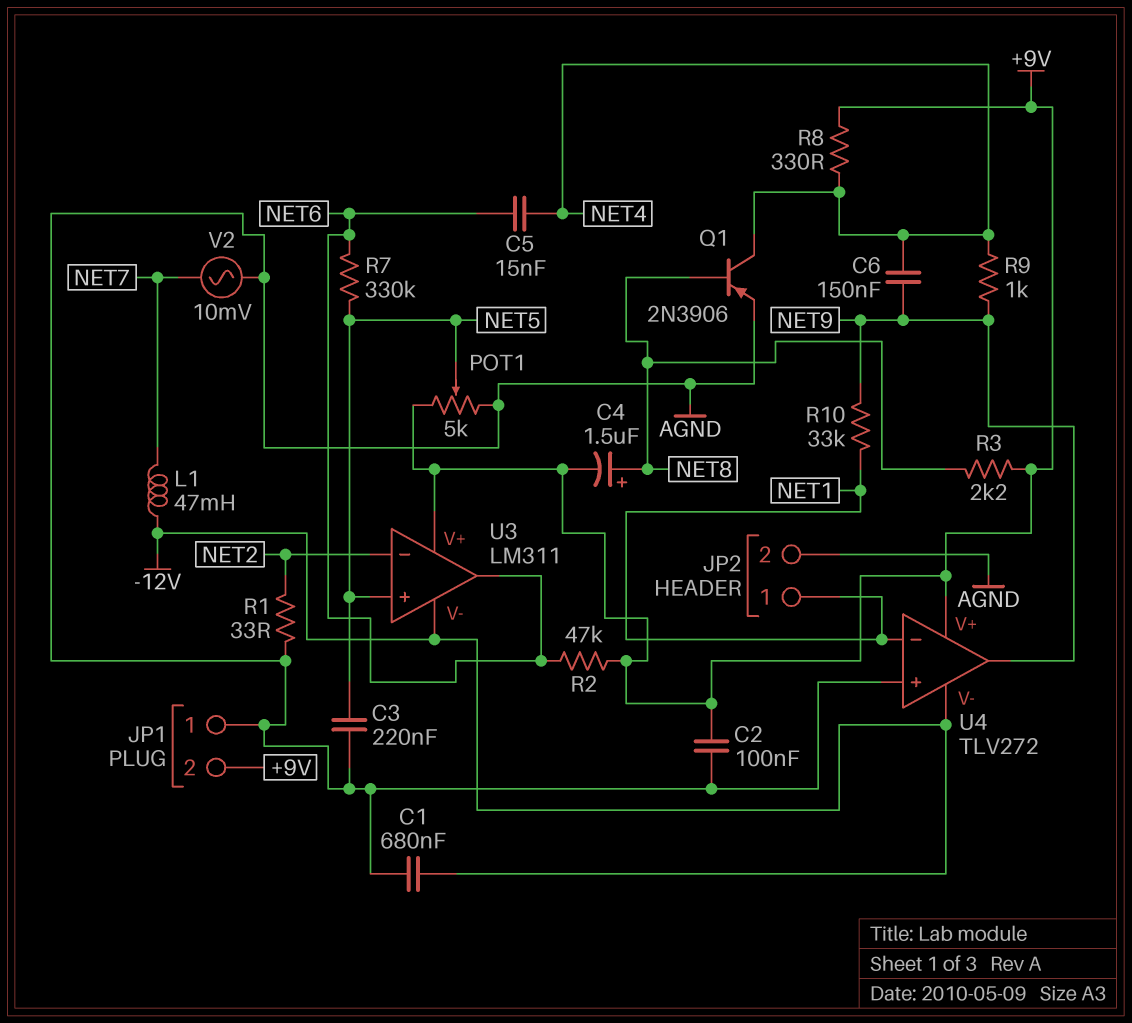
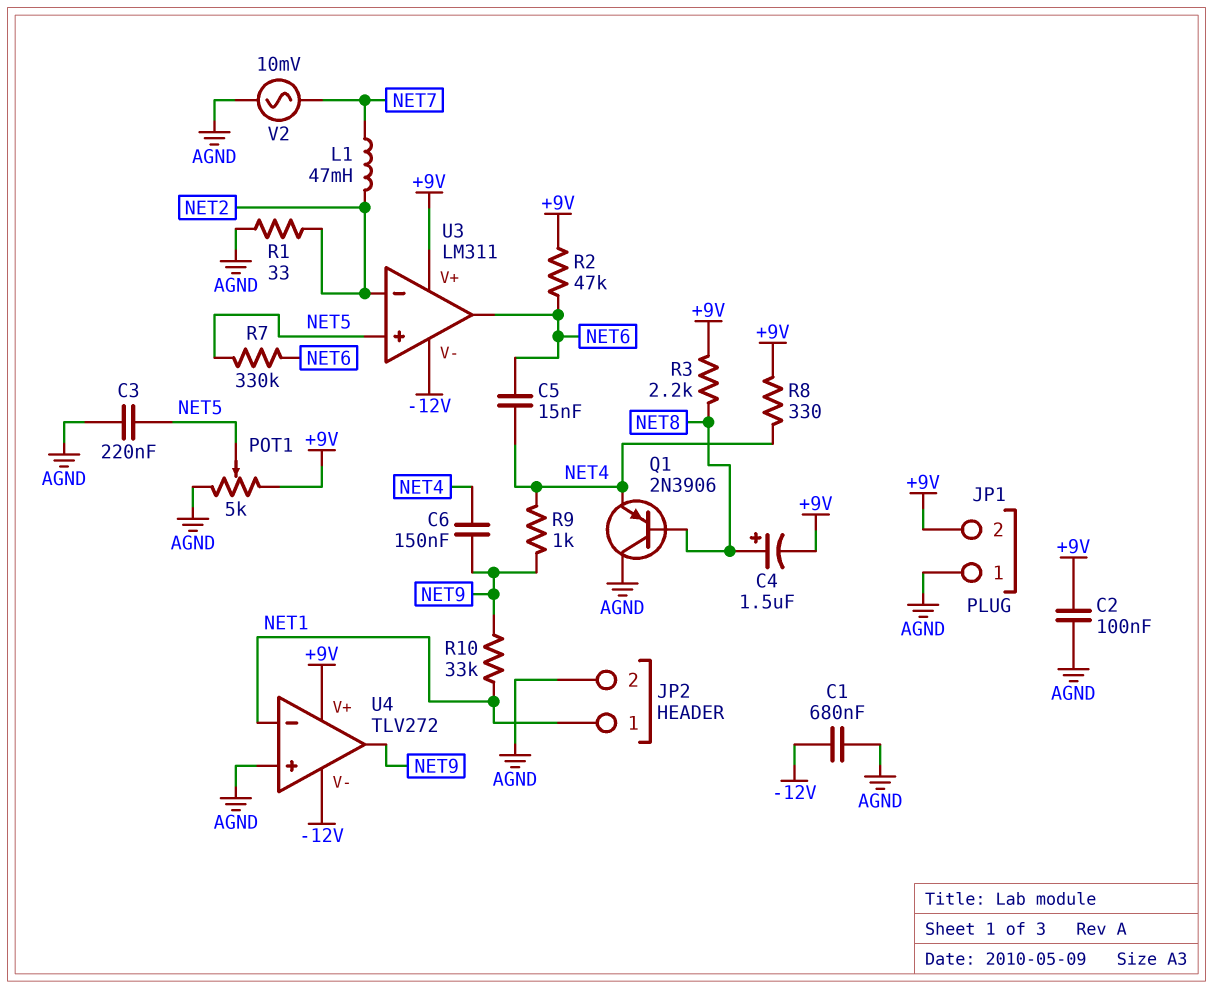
L1: 47mH (-12V, NET7) -> 47mH (NET2, NET7)
Q1: PNP 2N3906 (B NET8, C NET4, E AGND) -> PNP 2N3906 (B NET8, C AGND, E NET4)

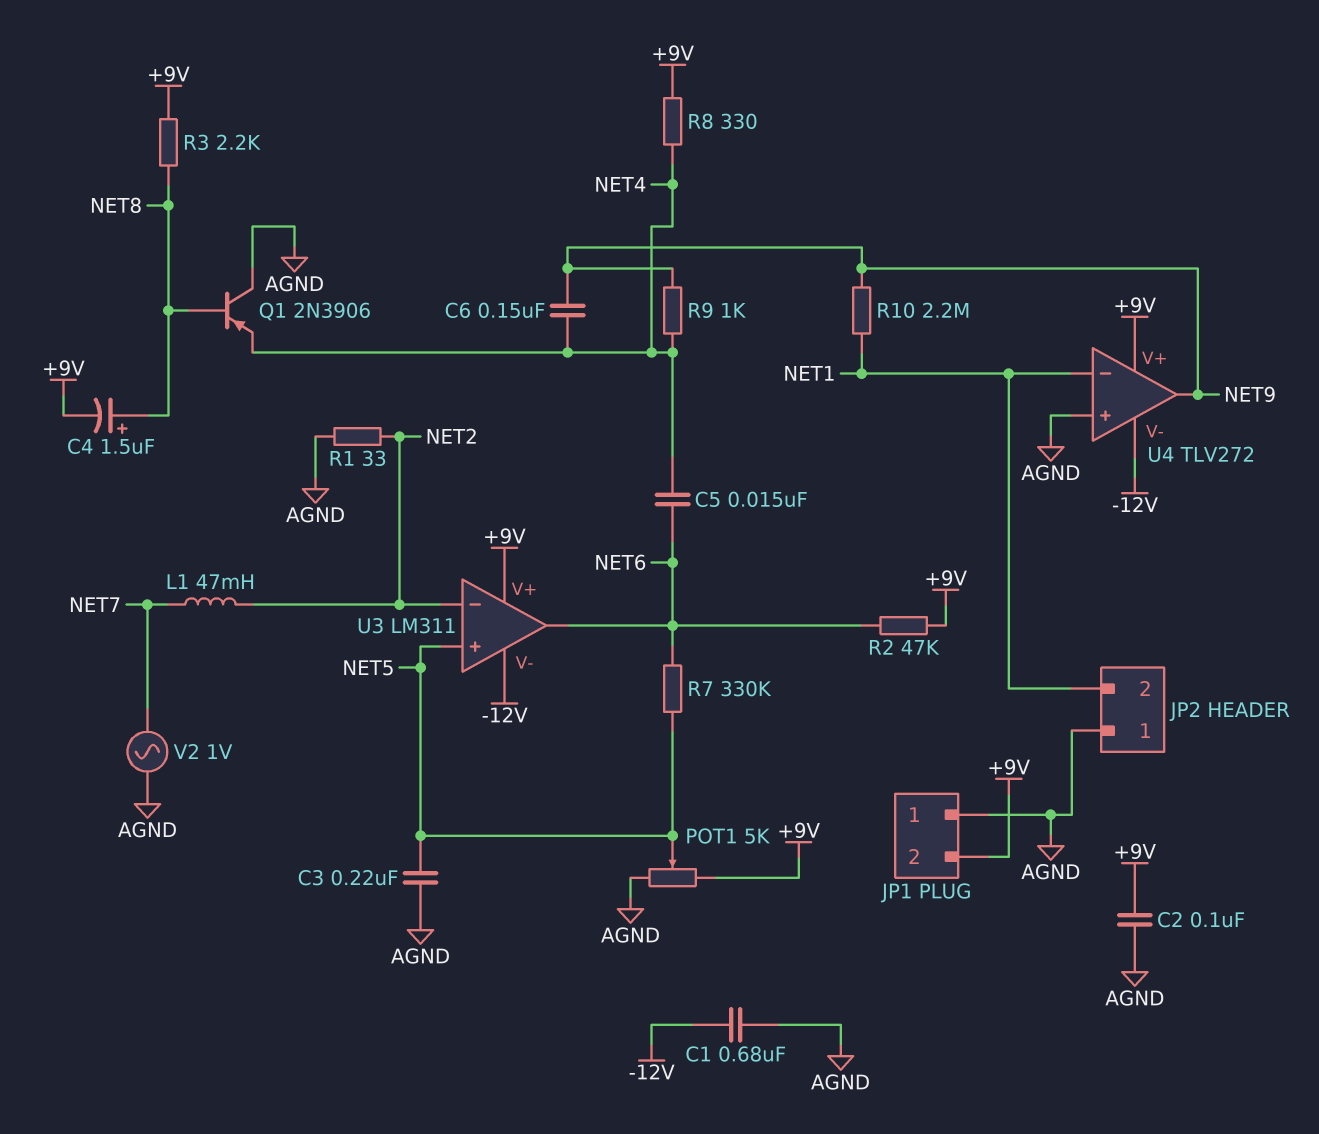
JP2 pin 1: NET1 -> AGND
JP2 pin 2: AGND -> NET1
R10: 33k (NET1, NET9) -> 2.2M (NET1, NET9)
V2: AC 10mV (AGND, NET7) -> AC 1V (AGND, NET7)

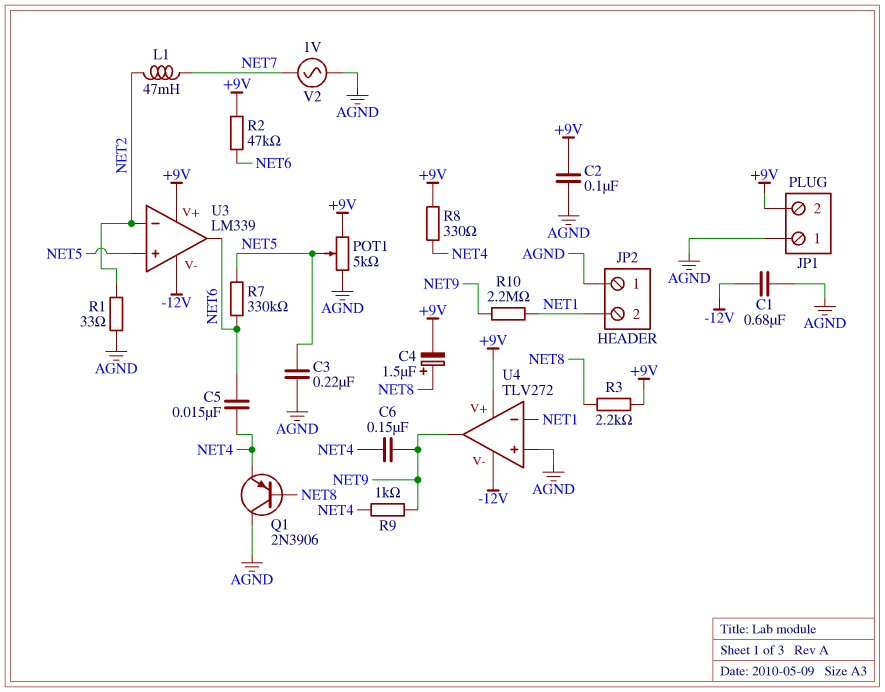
U3: LM311 -> LM339

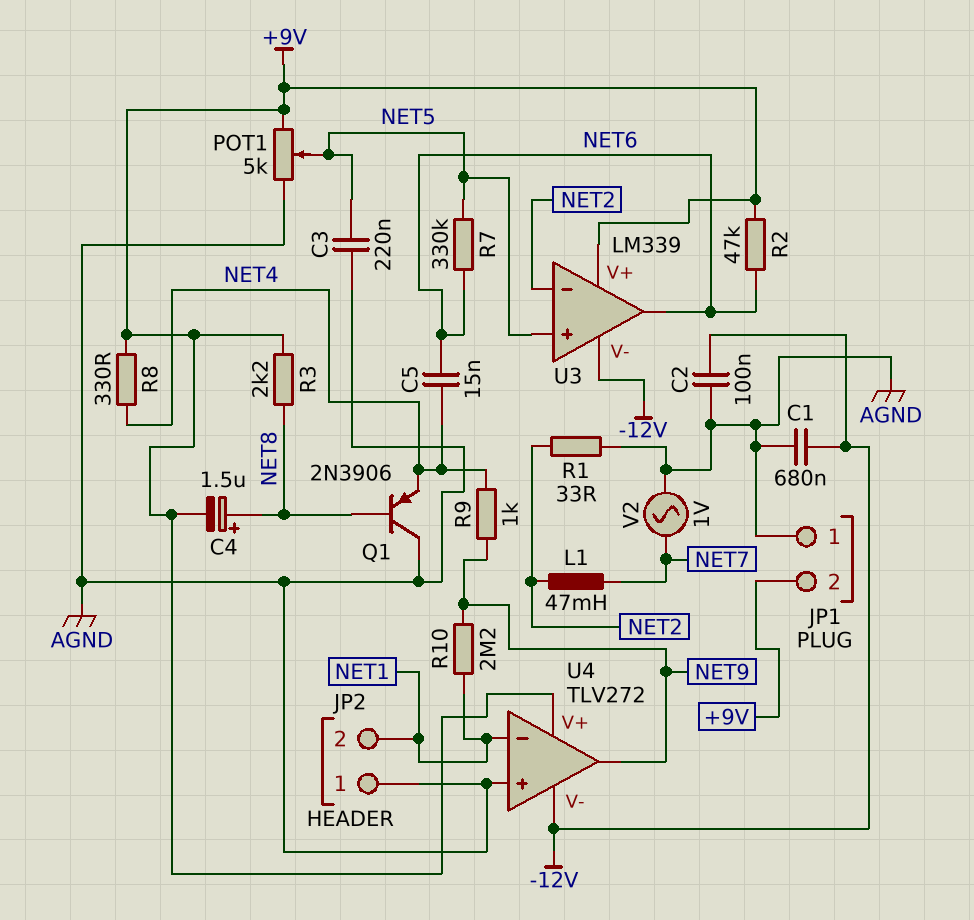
C2: 100nF (+9V, AGND) -> 100nF (-12V, AGND)
C6: 150nF (NET4, NET9) -> none

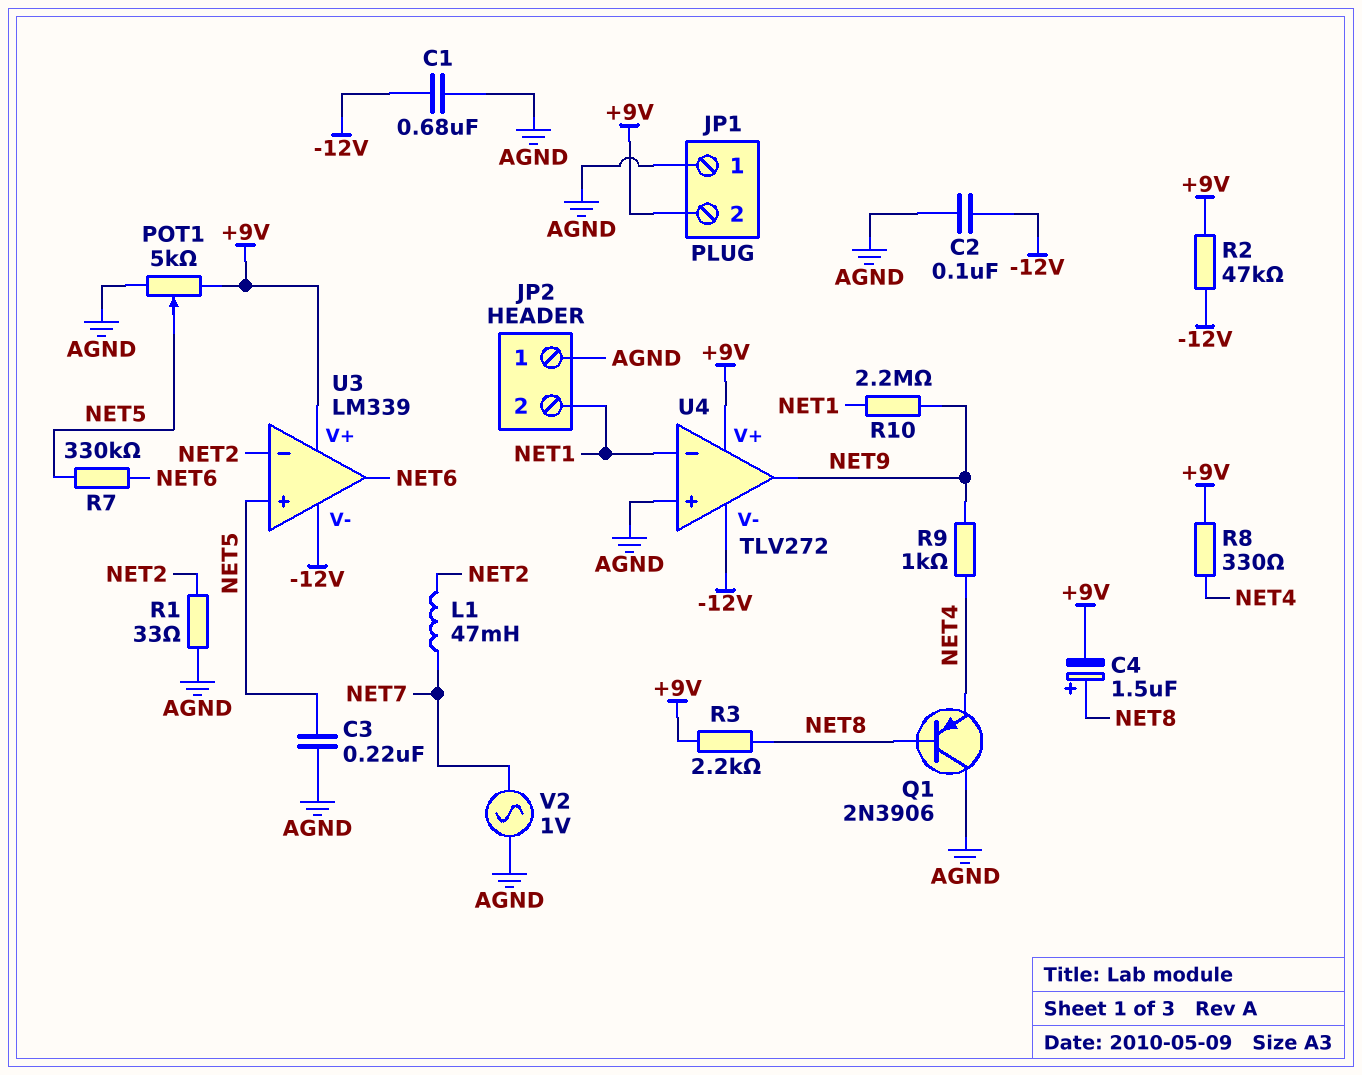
C5: 15nF (NET4, NET6) -> none
R2: 47k (+9V, NET6) -> 47k (+9V, -12V)

